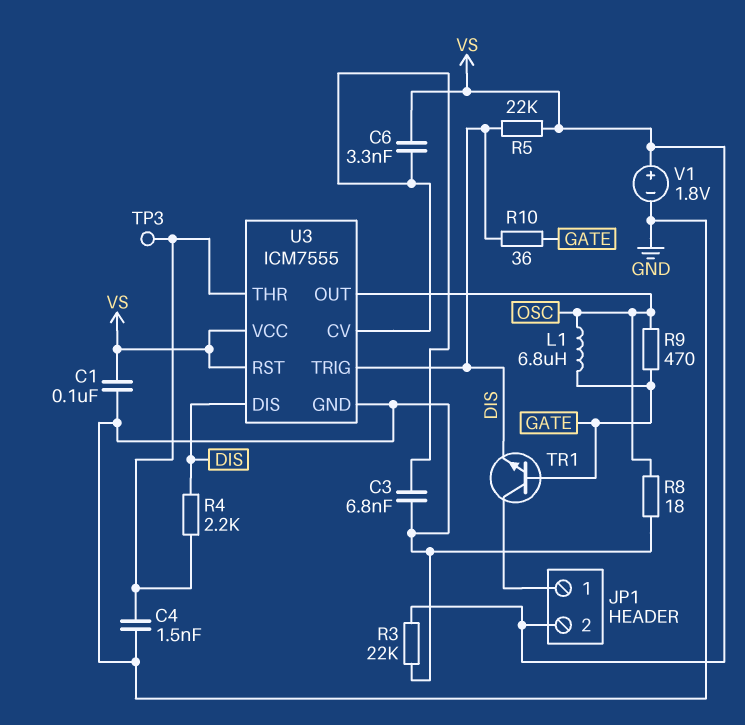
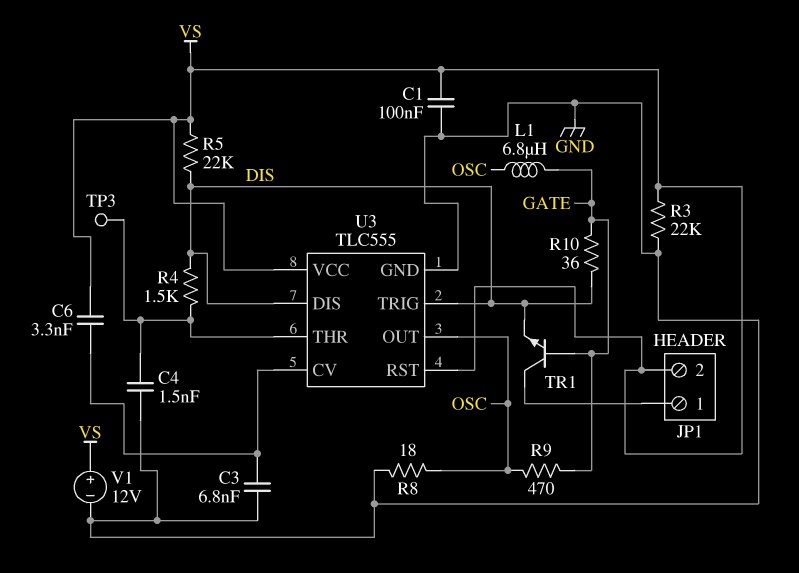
R4: 2.2k (DIS, U3/THR) -> 1.5k (DIS, U3/THR)
U3: ICM7555 -> TLC555
V1: 1.8V (plus VS, minus GND) -> 12V (plus VS, minus GND)

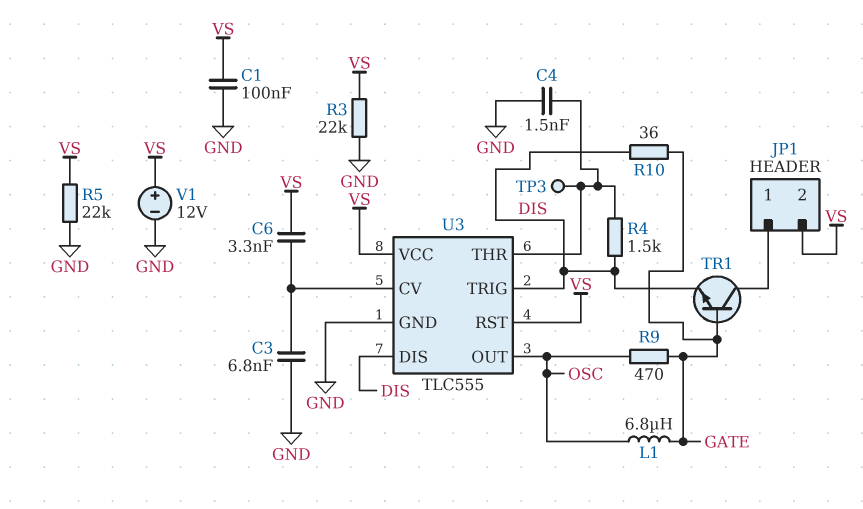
R5: 22k (DIS, VS) -> 22k (GND, VS)
R8: 18 (GND, OSC) -> none

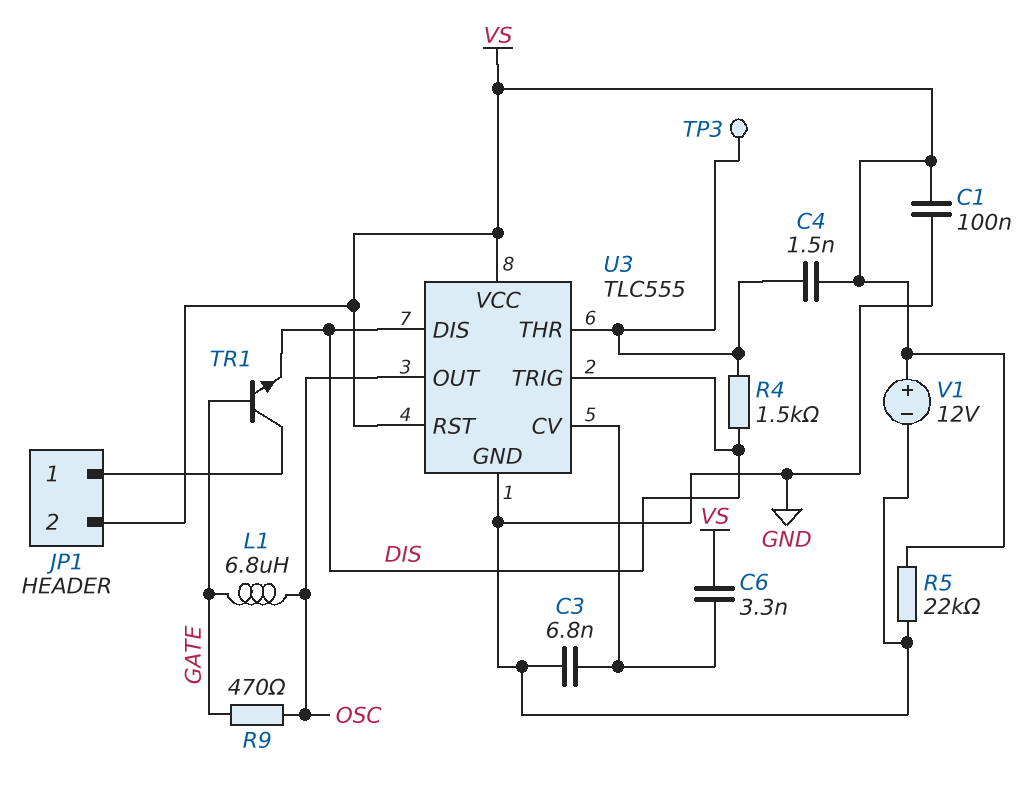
C4: 1.5nF (GND, U3/THR) -> 1.5nF (U3/THR, VS)
R3: 22k (GND, VS) -> none
R10: 36 (DIS, GATE) -> none

